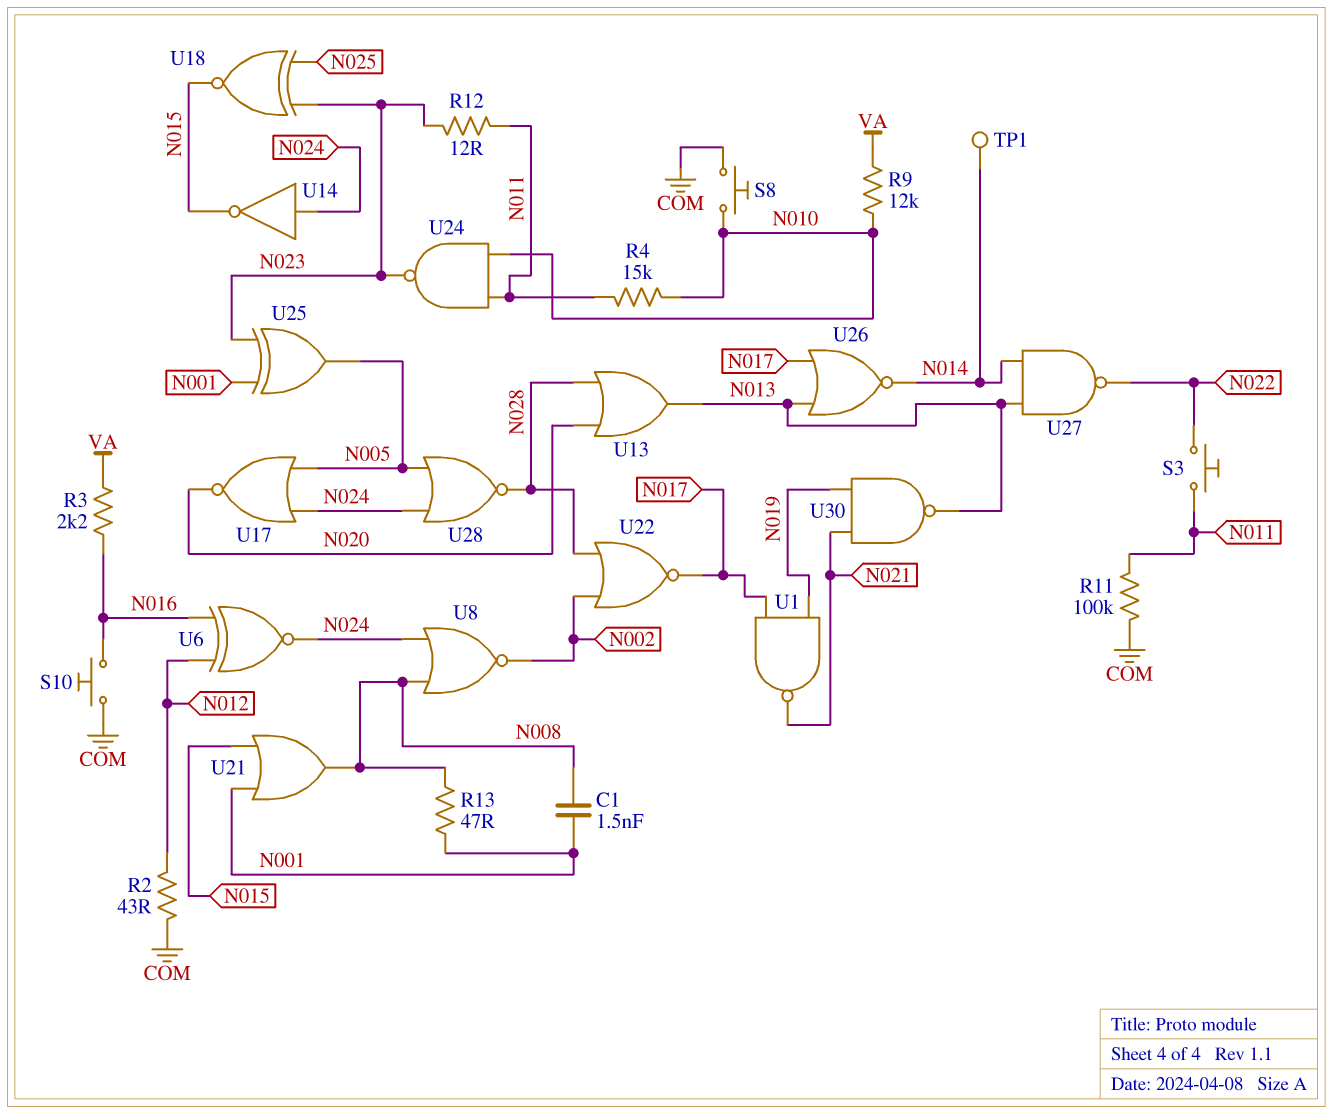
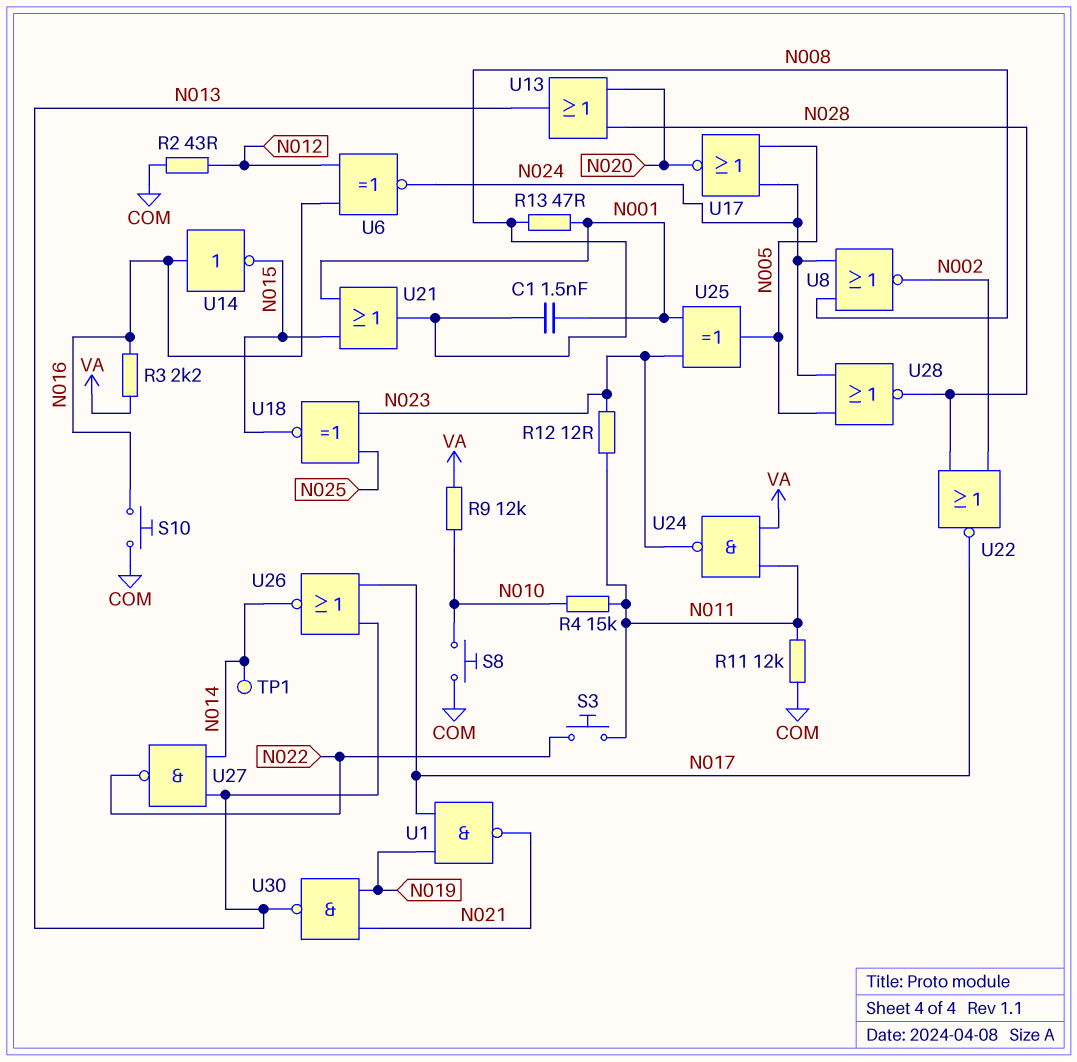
R11: 100k (COM, N011) -> 12k (COM, N011)
U14: NOT (in N024, out N015) -> NOT (in N016, out N015)
U24: NAND (in N010, in N011, out N023) -> NAND (in N011, in VA, out N023)

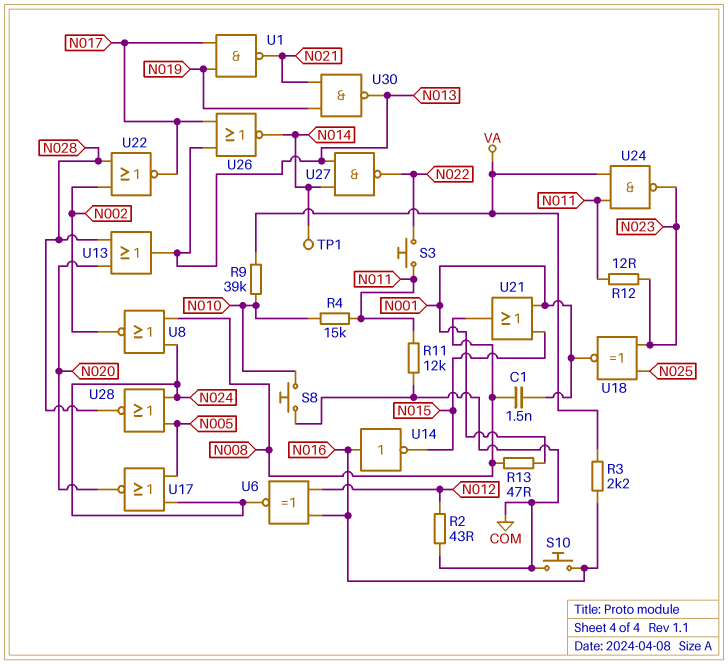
R9: 12k (N010, VA) -> 39k (N010, VA)
U18: XNOR (in N023, in N025, out N015) -> XNOR (in N023, in N025, out N001)
U25: XOR (in N001, in N023, out N005) -> none

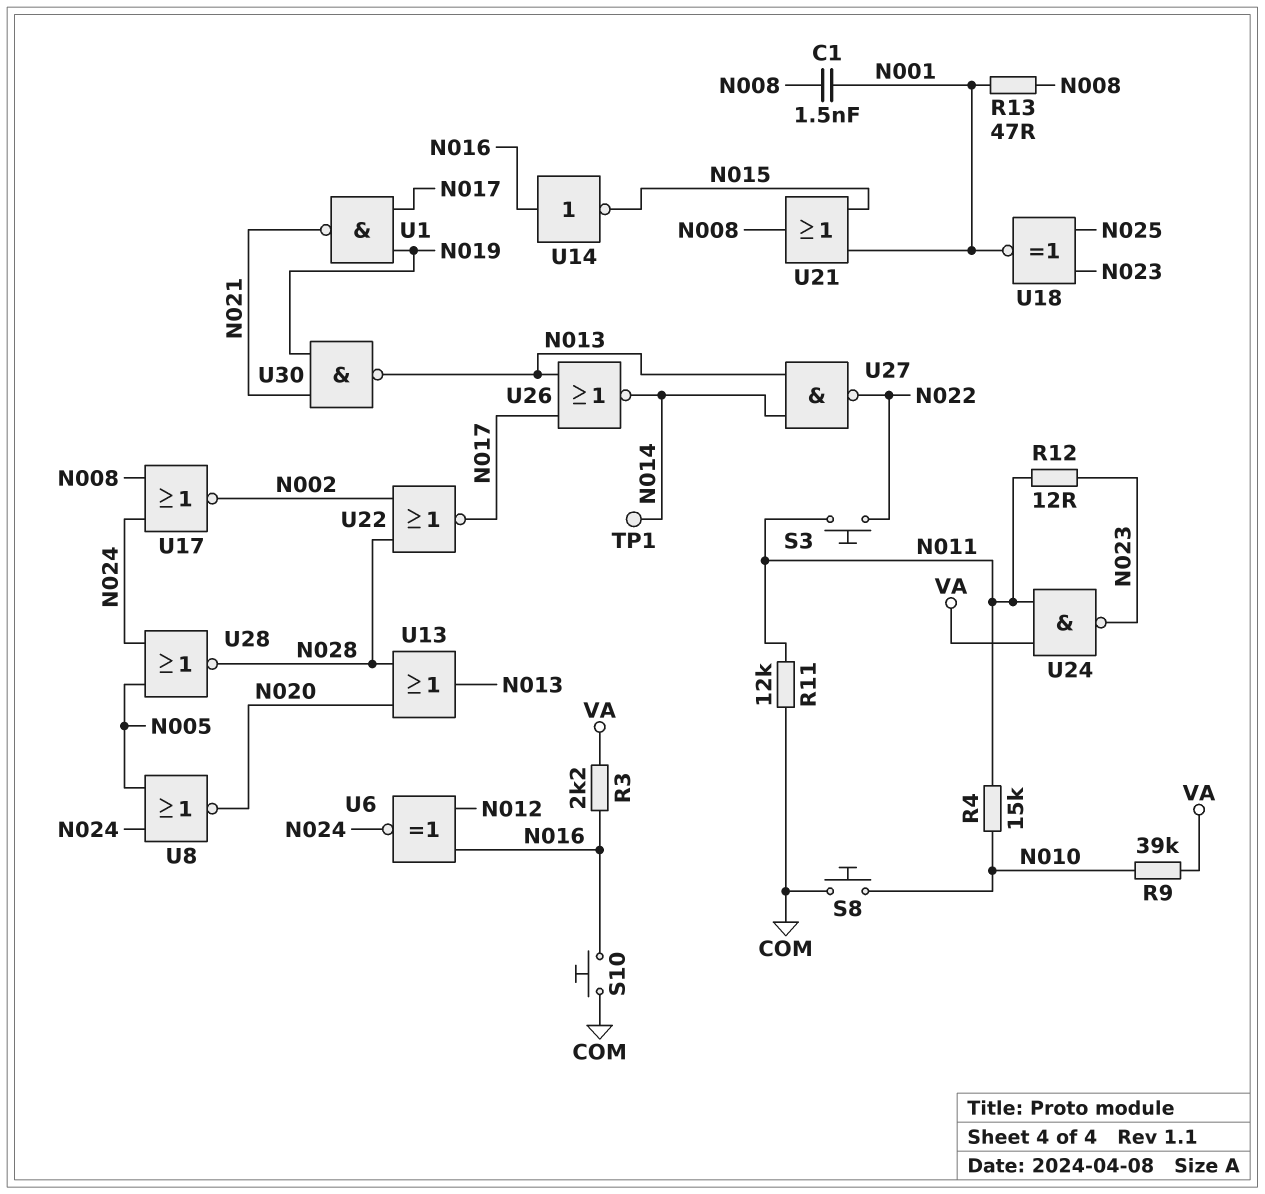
R2: 43 (COM, N012) -> none
U8: NOR (in N008, in N024, out N002) -> NOR (in N005, in N024, out N020)
U17: NOR (in N005, in N024, out N020) -> NOR (in N008, in N024, out N002)

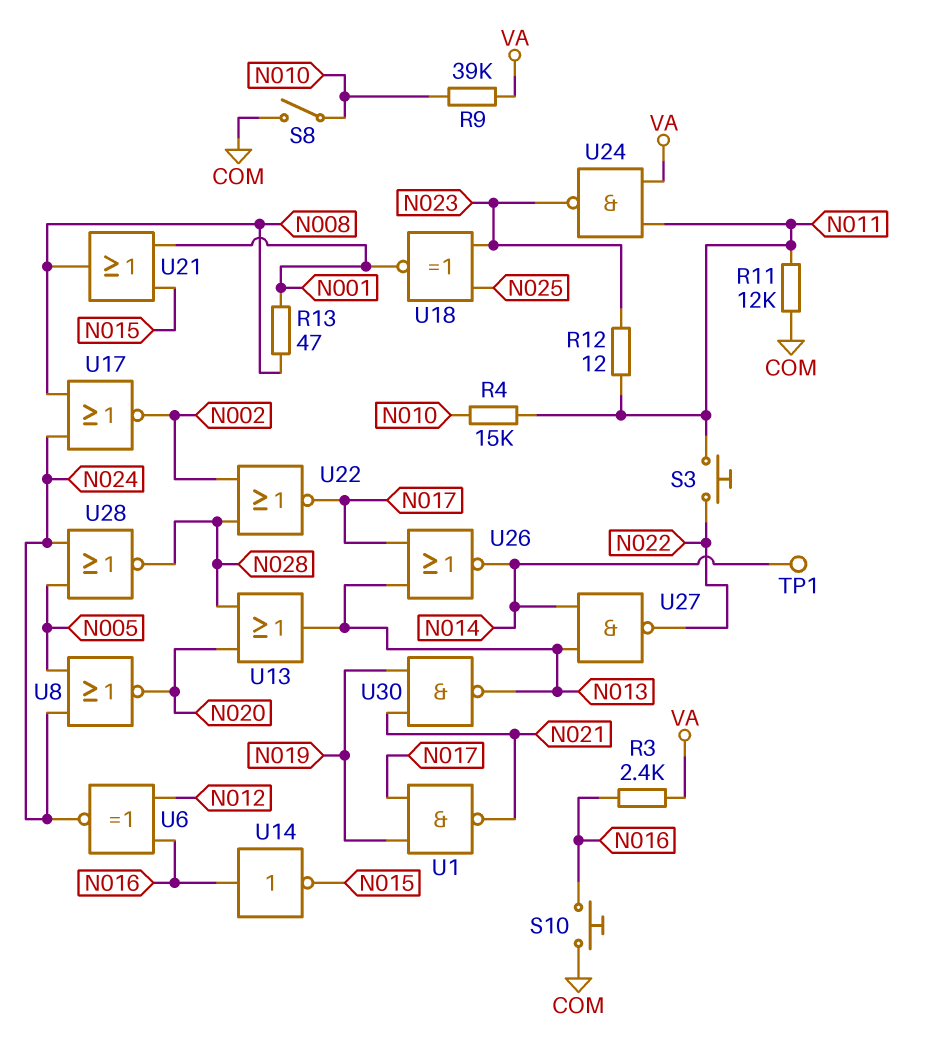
C1: 1.5nF (N001, N008) -> none
R3: 2.2k (N016, VA) -> 2.4k (N016, VA)
S8: button (COM, N010) -> switch (COM, N010)

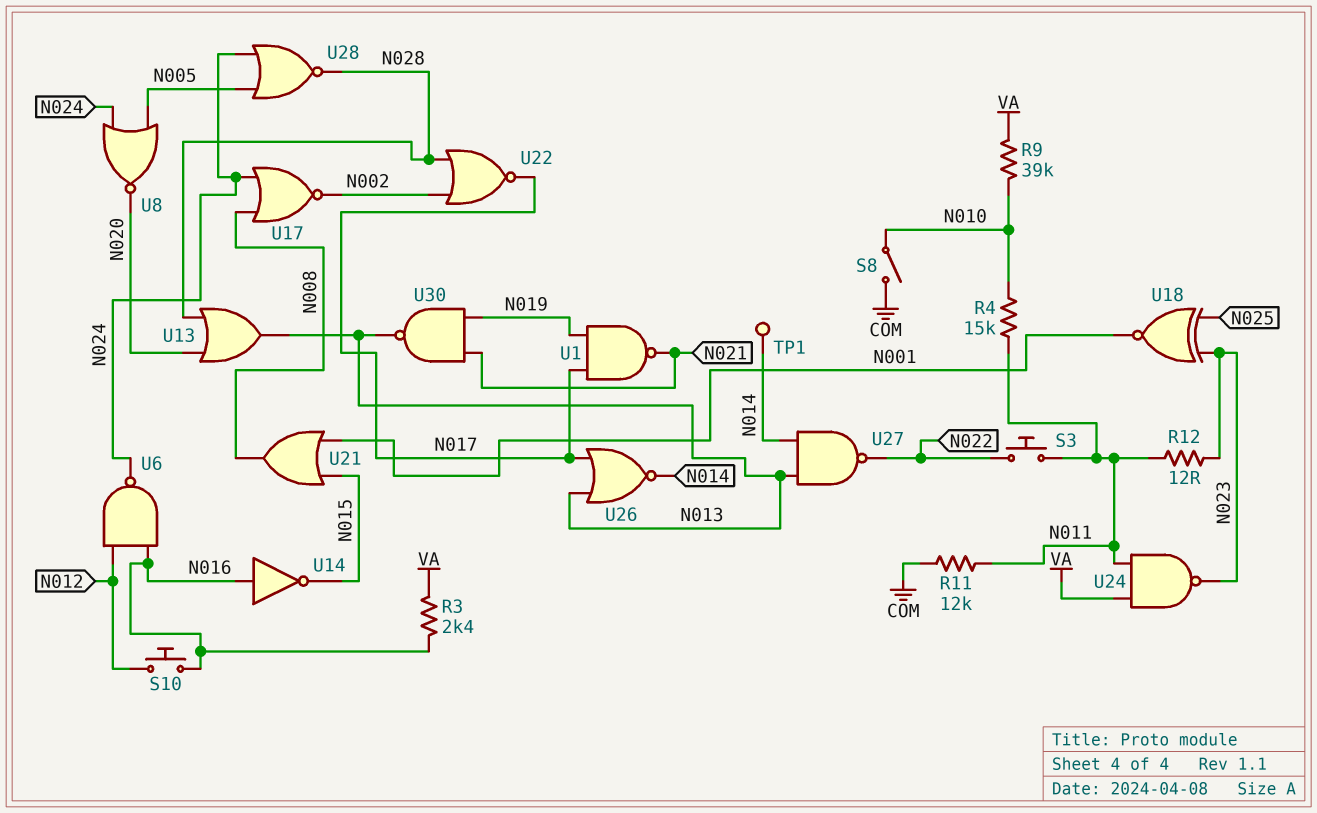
R13: 47 (N001, N008) -> none
S10: button (COM, N016) -> button (N012, N016)
U6: XNOR (in N012, in N016, out N024) -> NAND (in N012, in N016, out N024)

